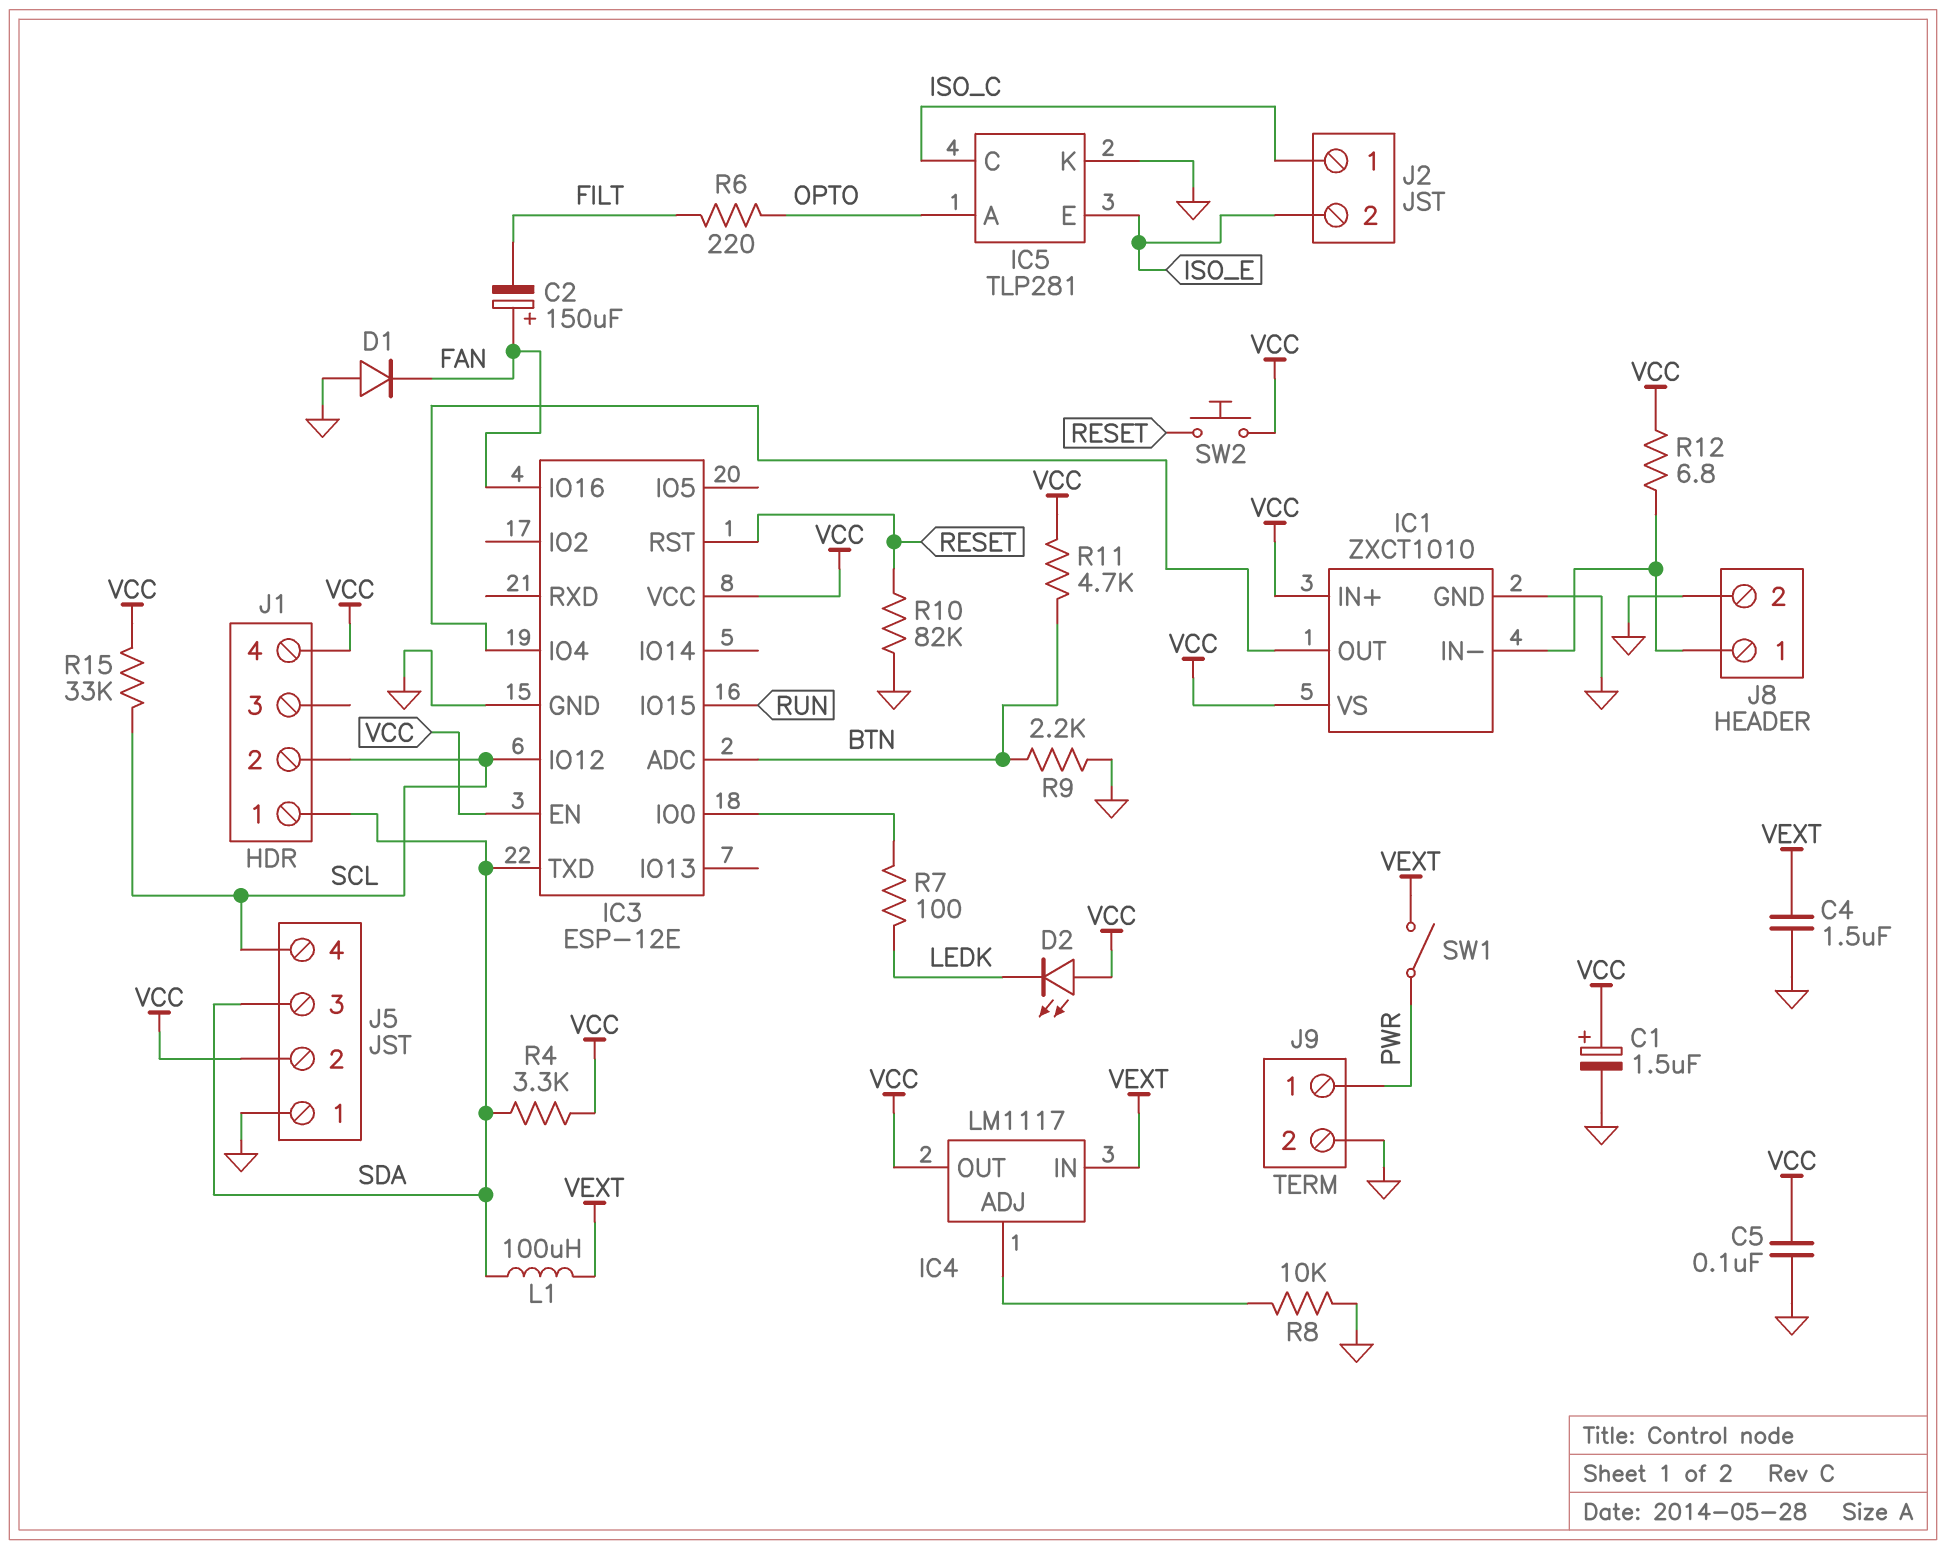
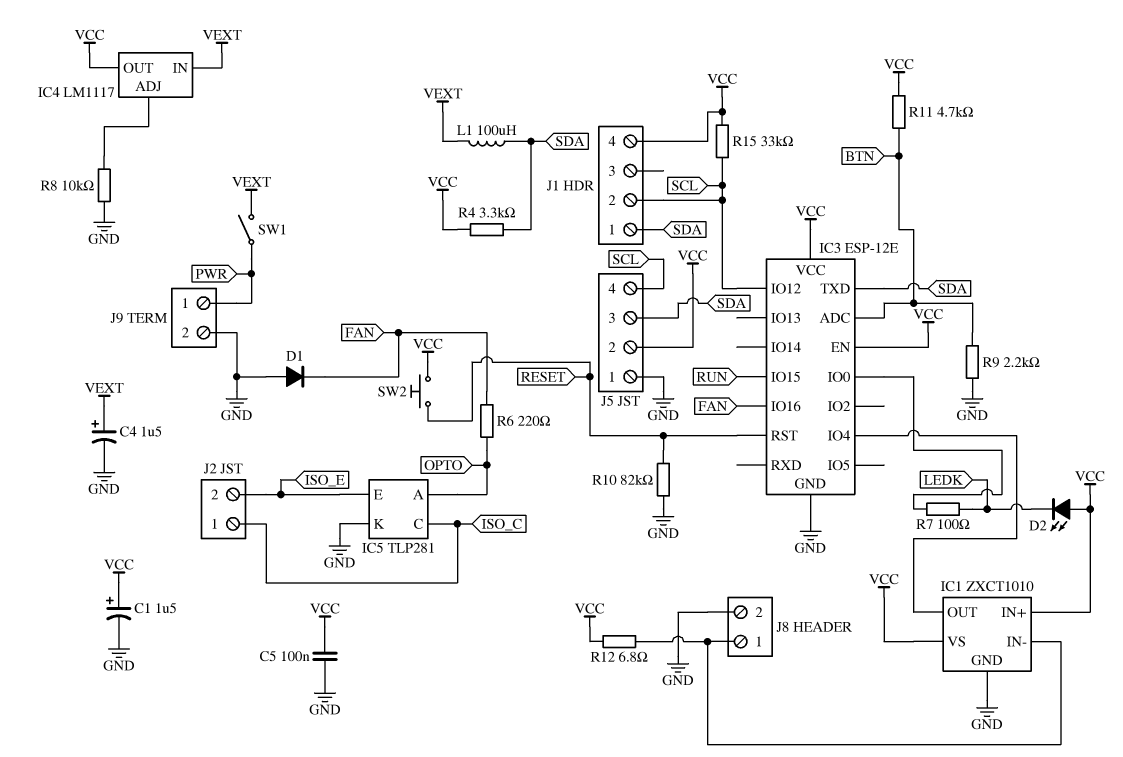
C2: 150uF (plus FAN, minus FILT) -> none
C4: 1.5uF (GND, VEXT) -> 1.5uF (plus VEXT, minus GND)
R6: 220 (FILT, OPTO) -> 220 (FAN, OPTO)

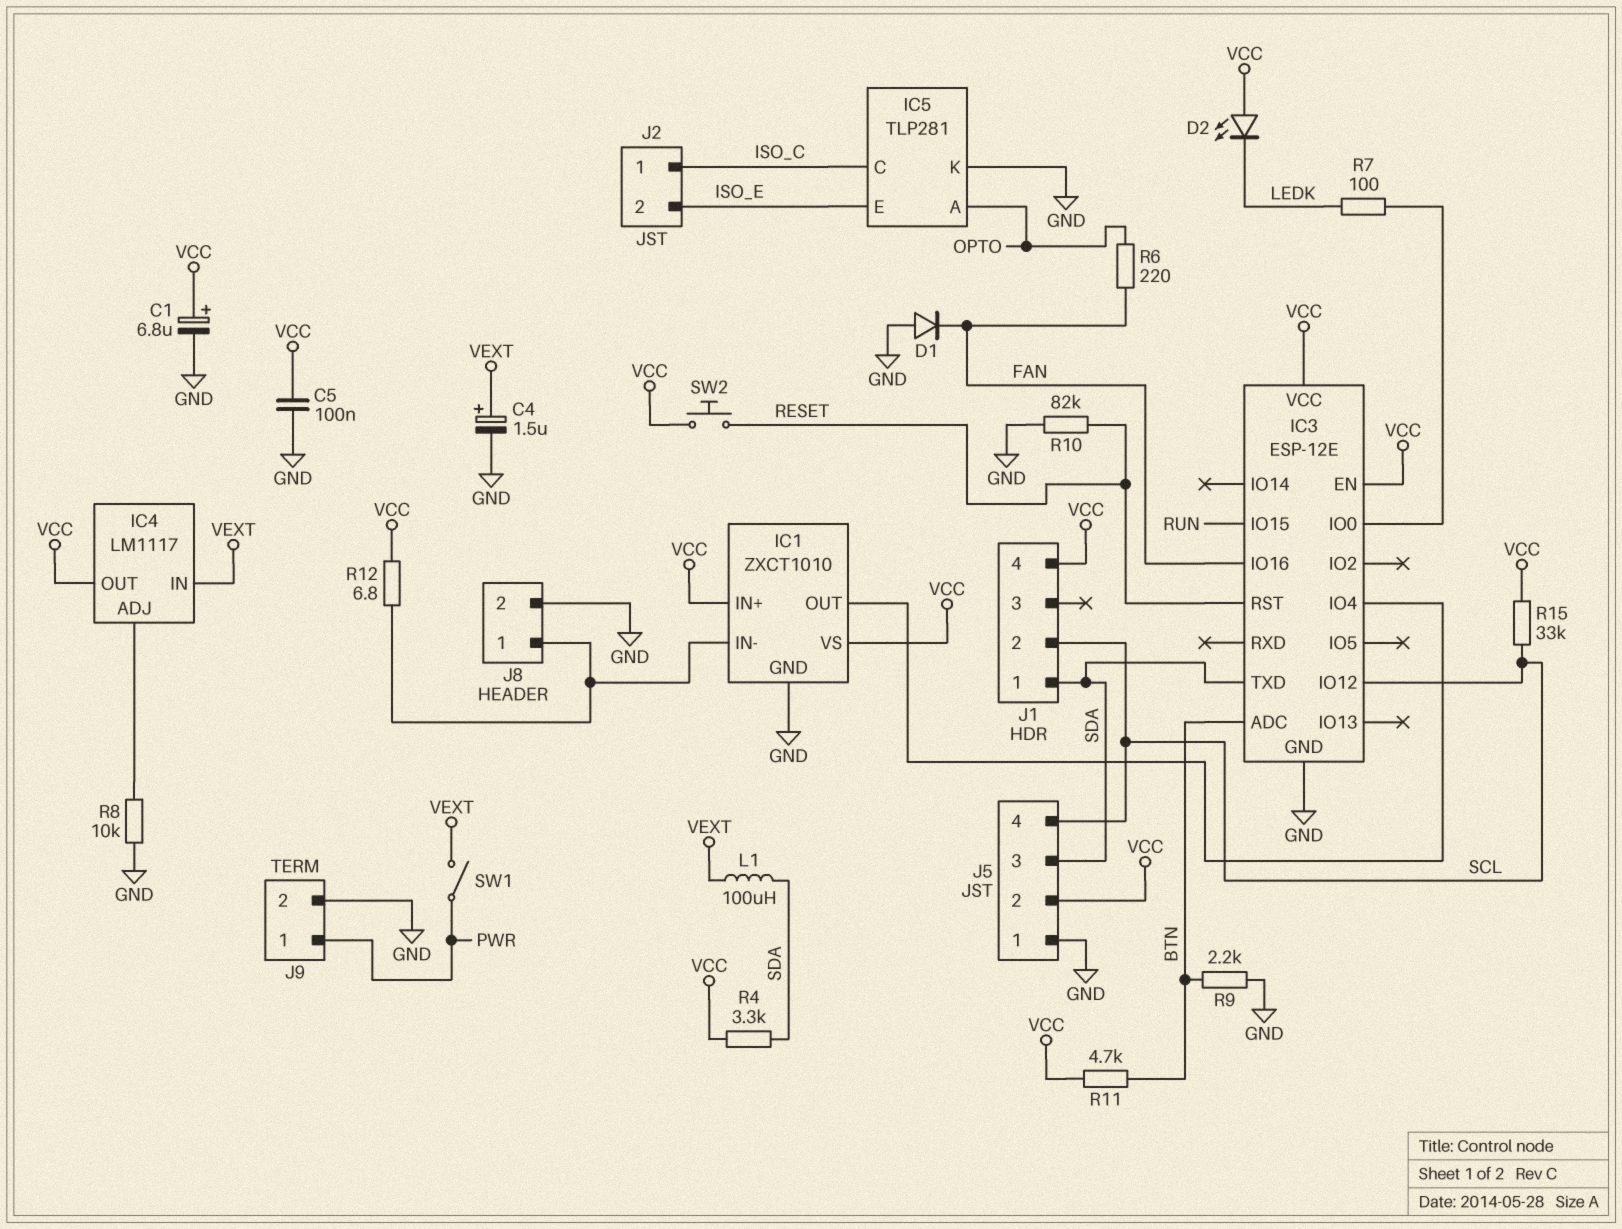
C1: 1.5uF (plus VCC, minus GND) -> 6.8uF (plus VCC, minus GND)

